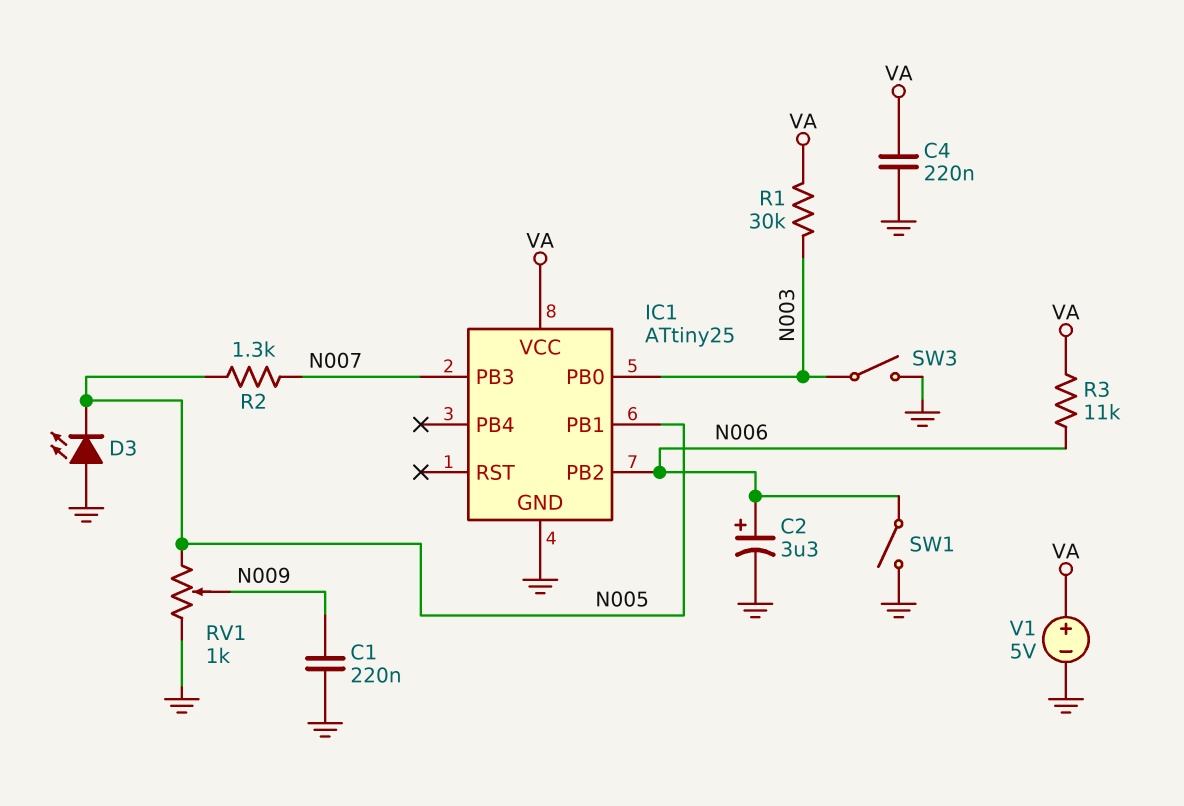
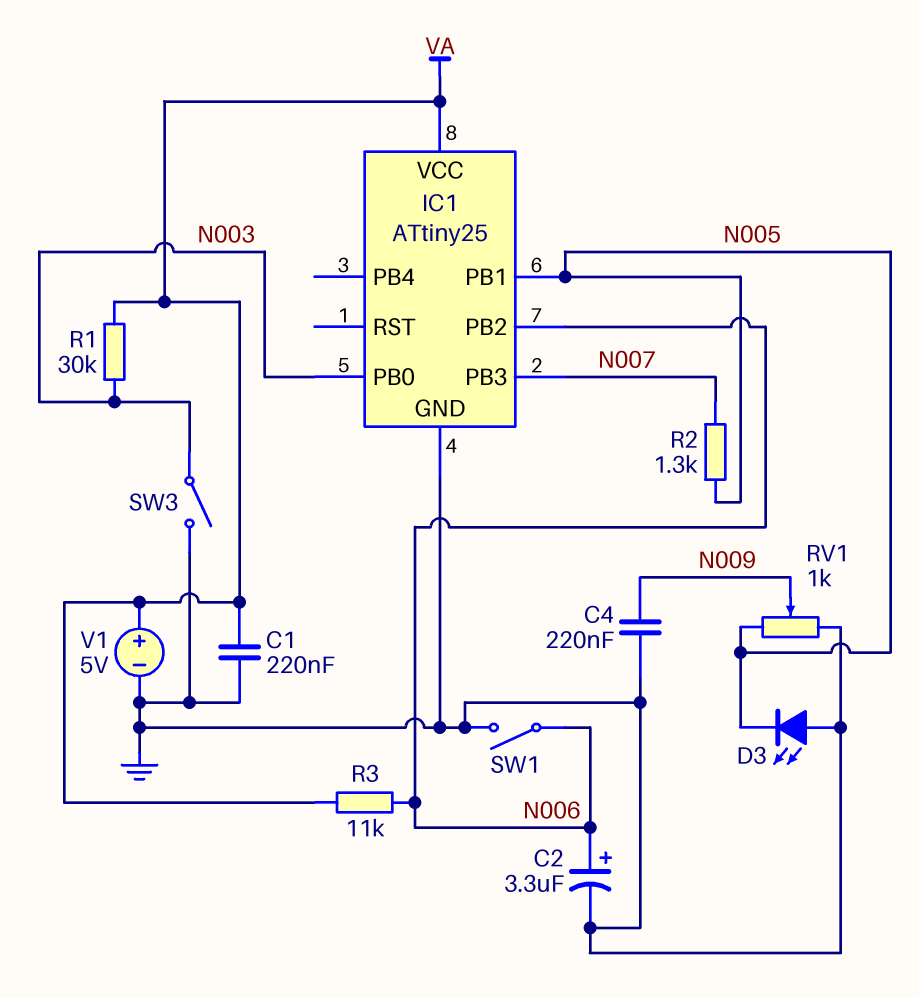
C1: 220nF (GND, N009) -> 220nF (GND, VA)
C4: 220nF (GND, VA) -> 220nF (GND, N009)

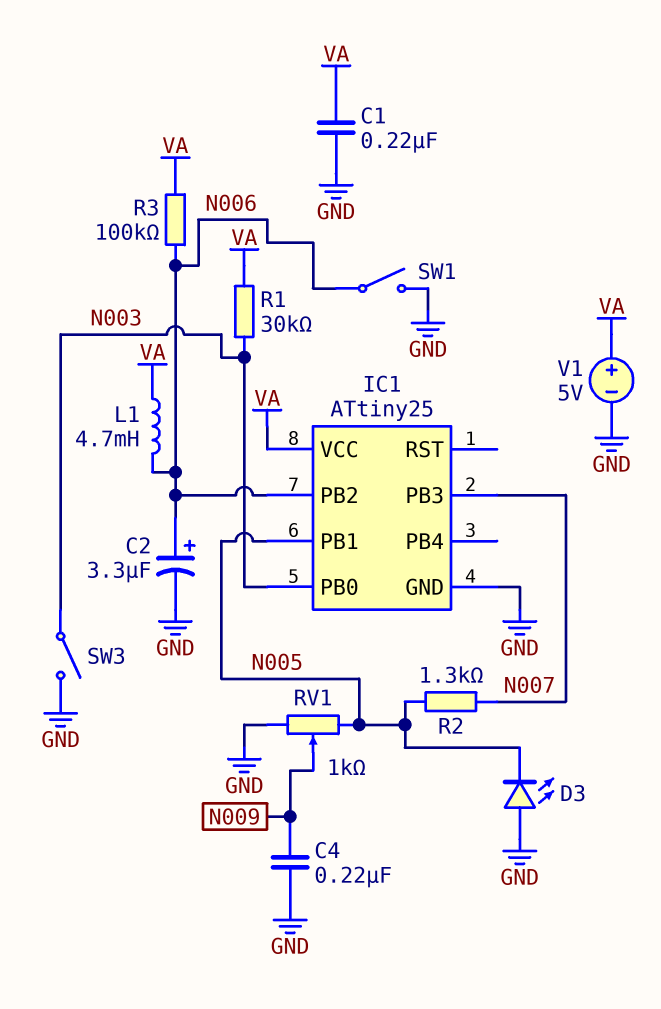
L1: none -> 4.7mH (N006, VA)
R3: 11k (N006, VA) -> 100k (N006, VA)

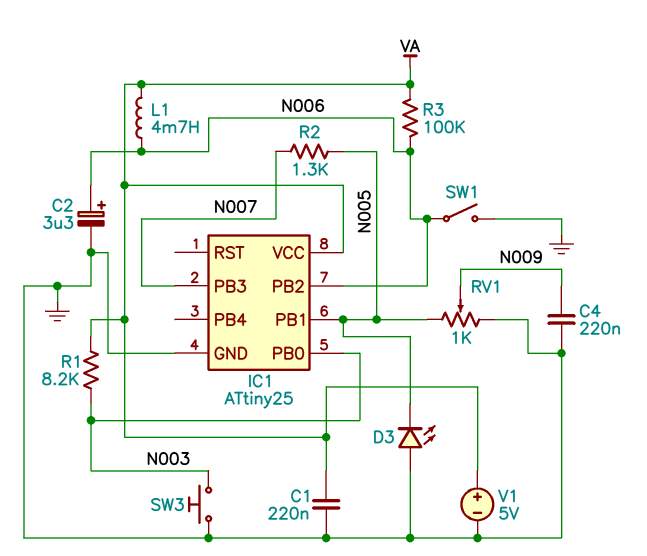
R1: 30k (N003, VA) -> 8.2k (N003, VA)
SW3: switch (GND, N003) -> button (GND, N003)

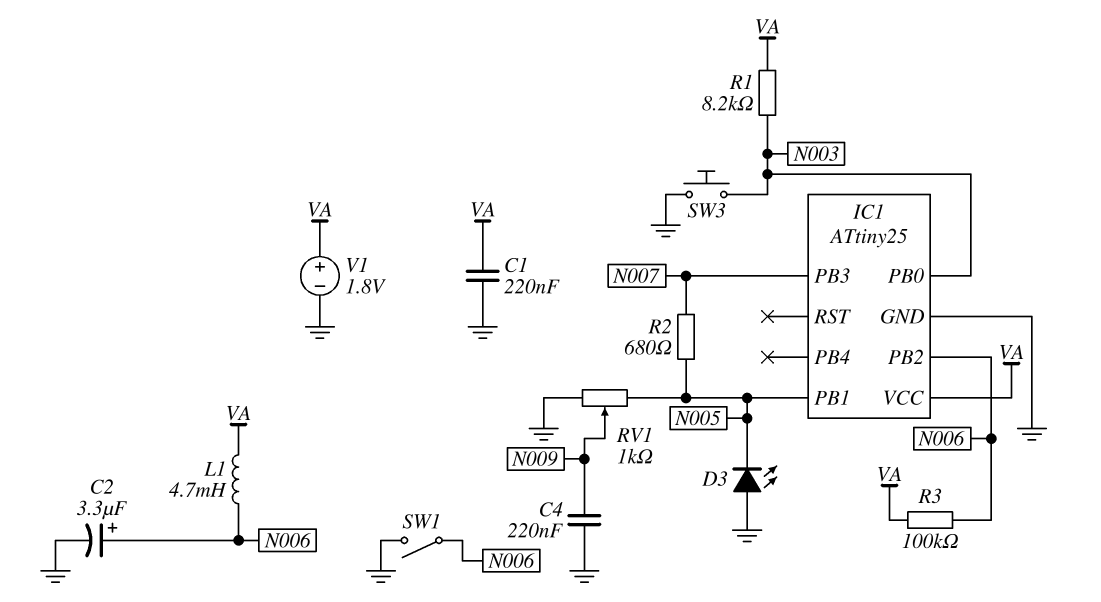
R2: 1.3k (N005, N007) -> 680 (N005, N007)
V1: 5V (plus VA, minus GND) -> 1.8V (plus VA, minus GND)

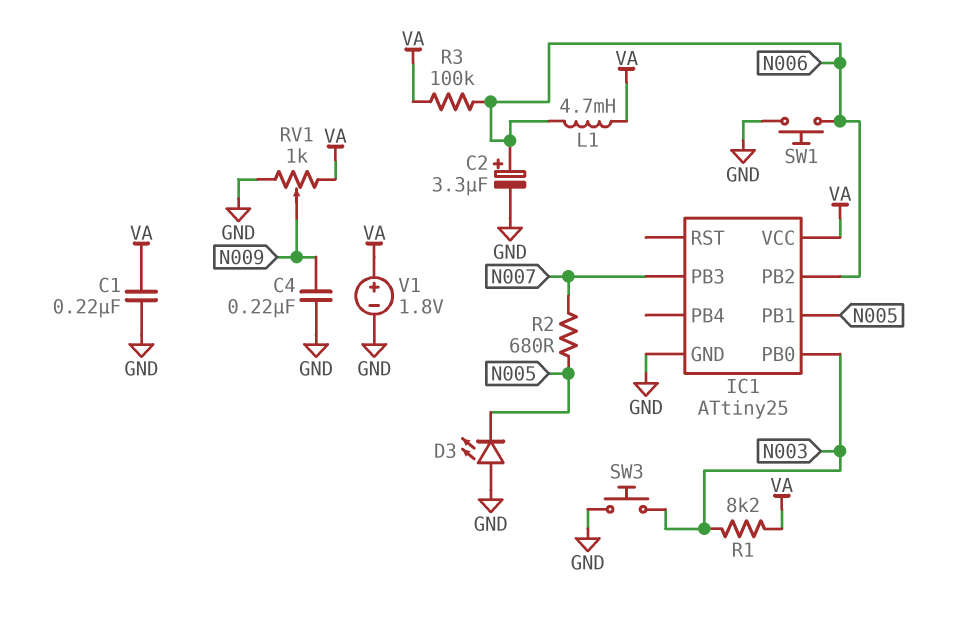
RV1: 1k (GND, N005, wiper N009) -> 1k (GND, VA, wiper N009)
SW1: switch (GND, N006) -> button (GND, N006)

